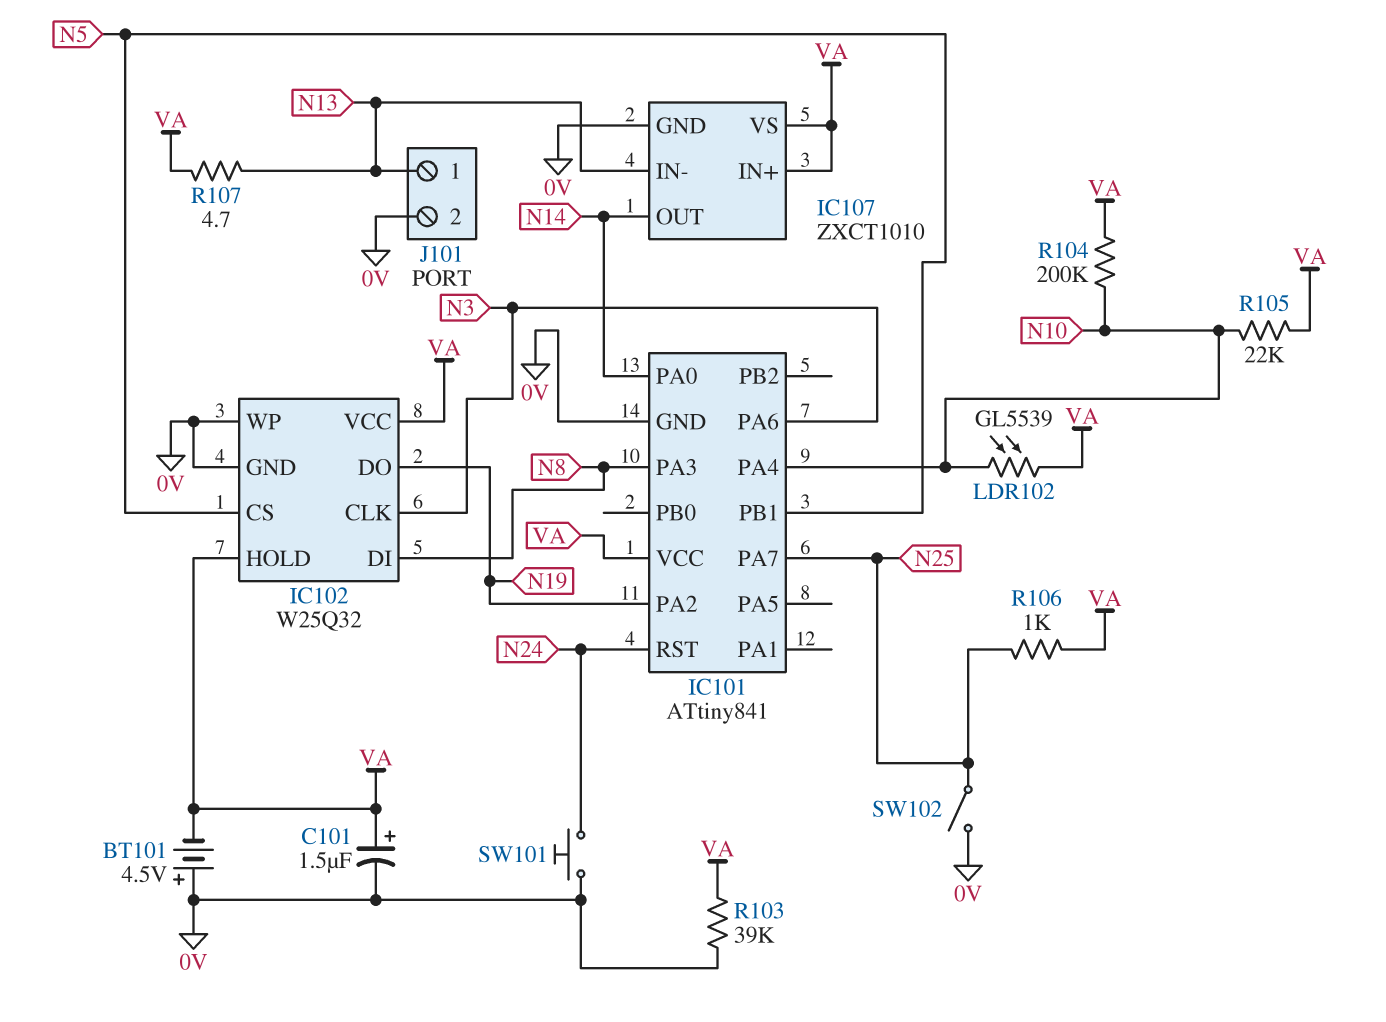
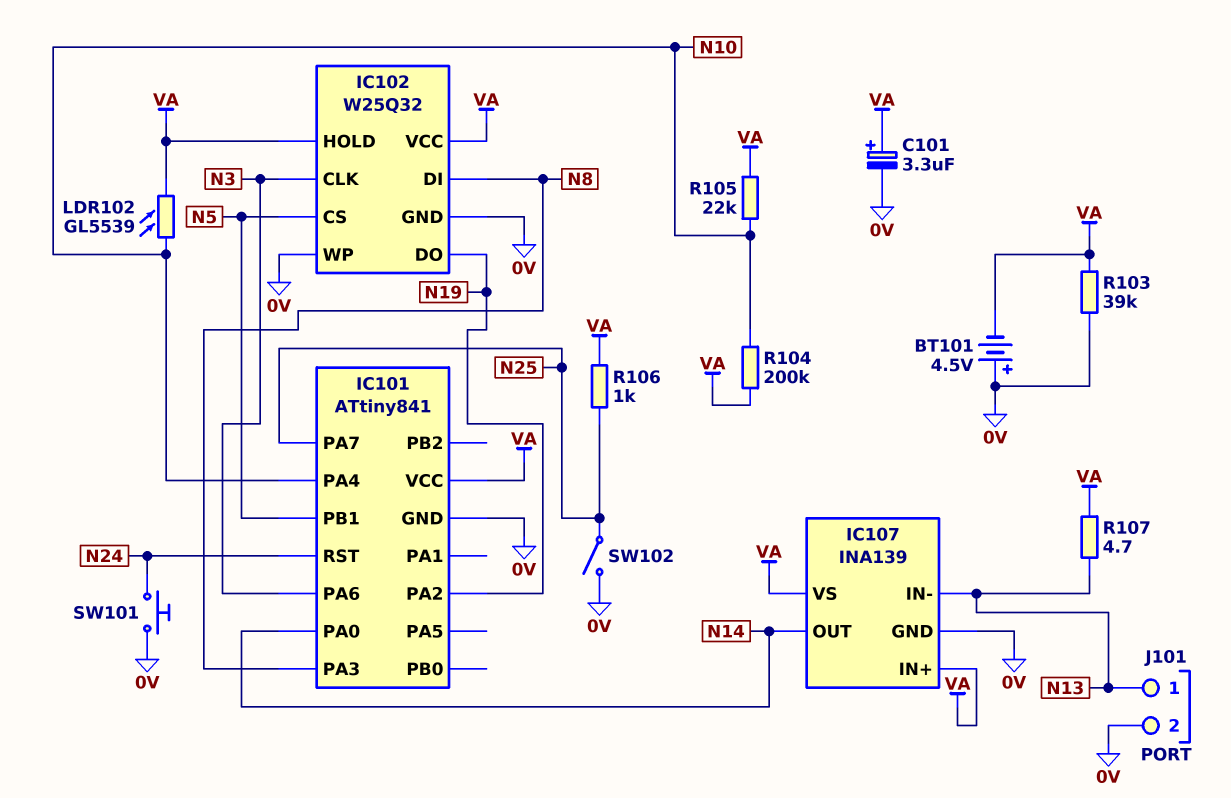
C101: 1.5uF (plus VA, minus 0V) -> 3.3uF (plus VA, minus 0V)
IC107: ZXCT1010 -> INA139

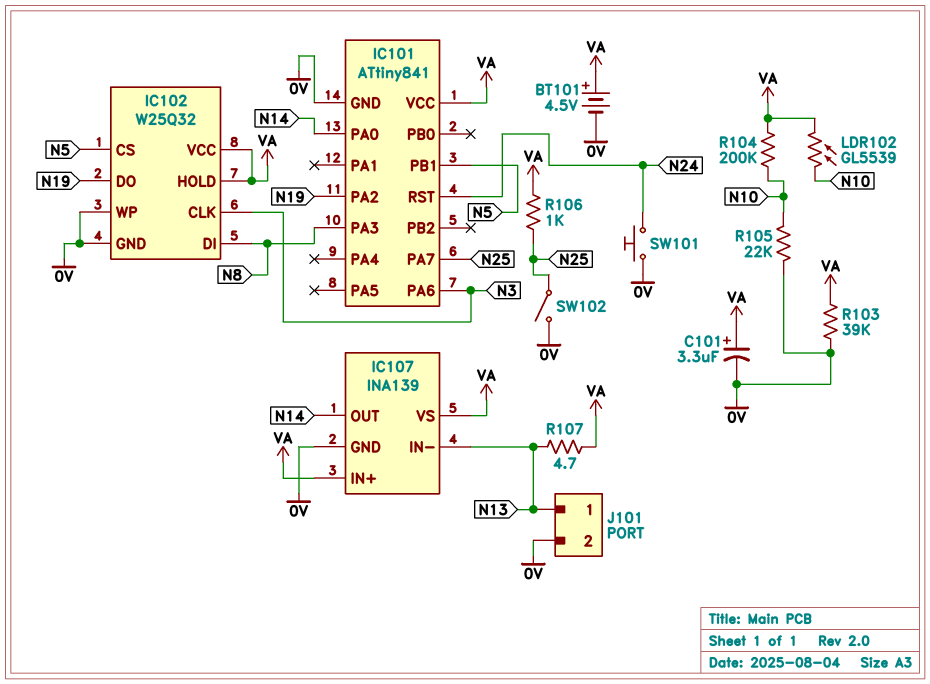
BT101: 4.5V (plus 0V, minus VA) -> 4.5V (plus VA, minus 0V)
IC101 pin PA4: N10 -> none
R105: 22k (N10, VA) -> 22k (0V, N10)

